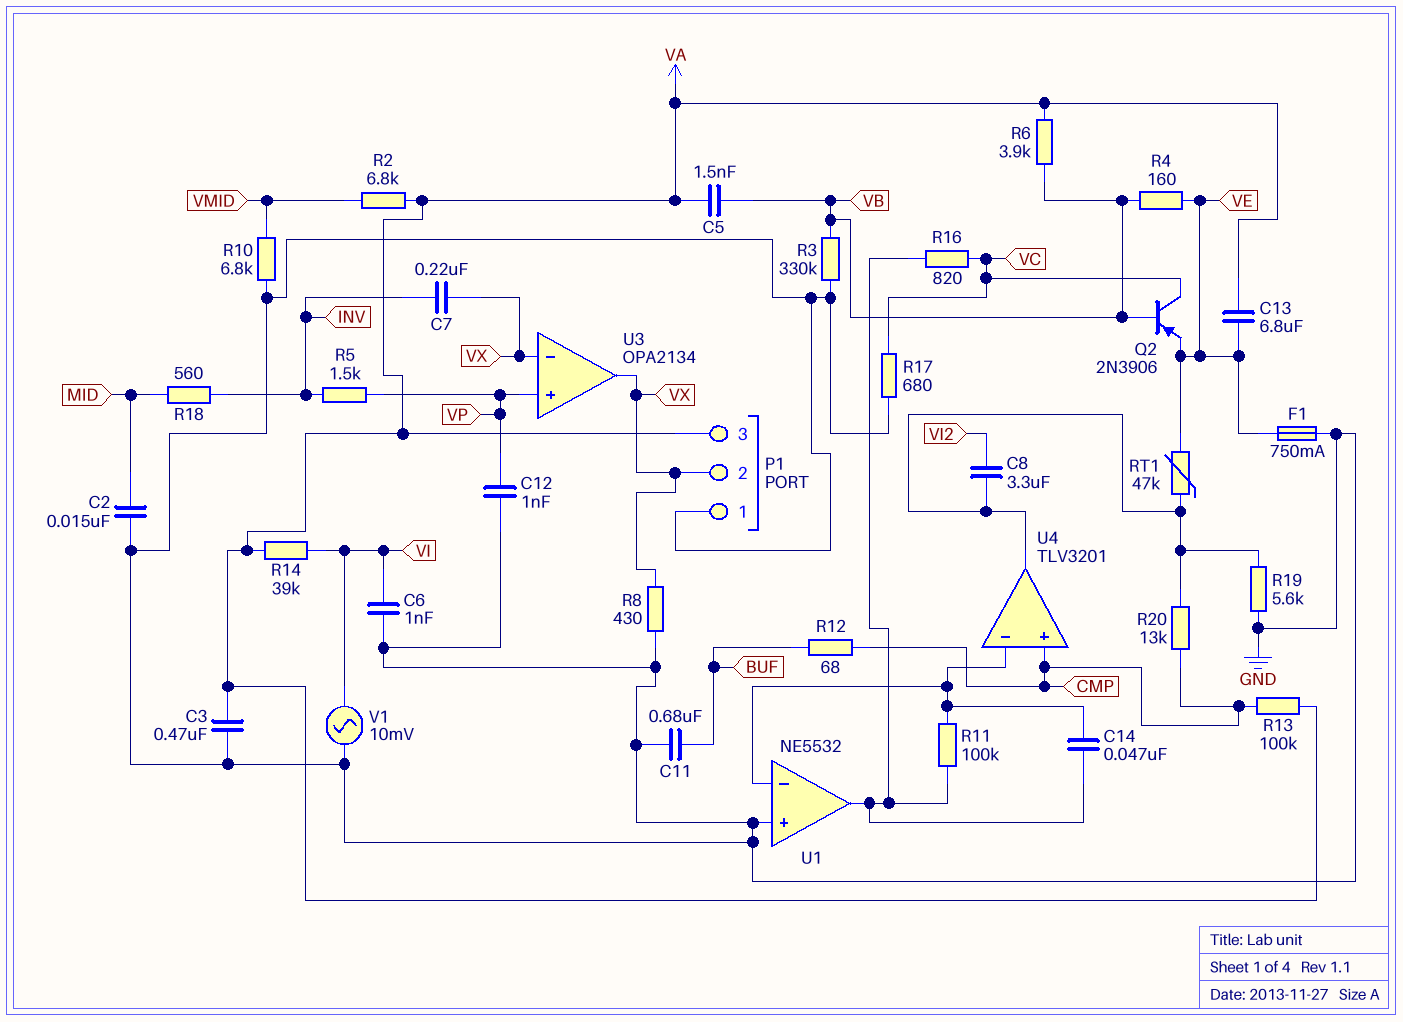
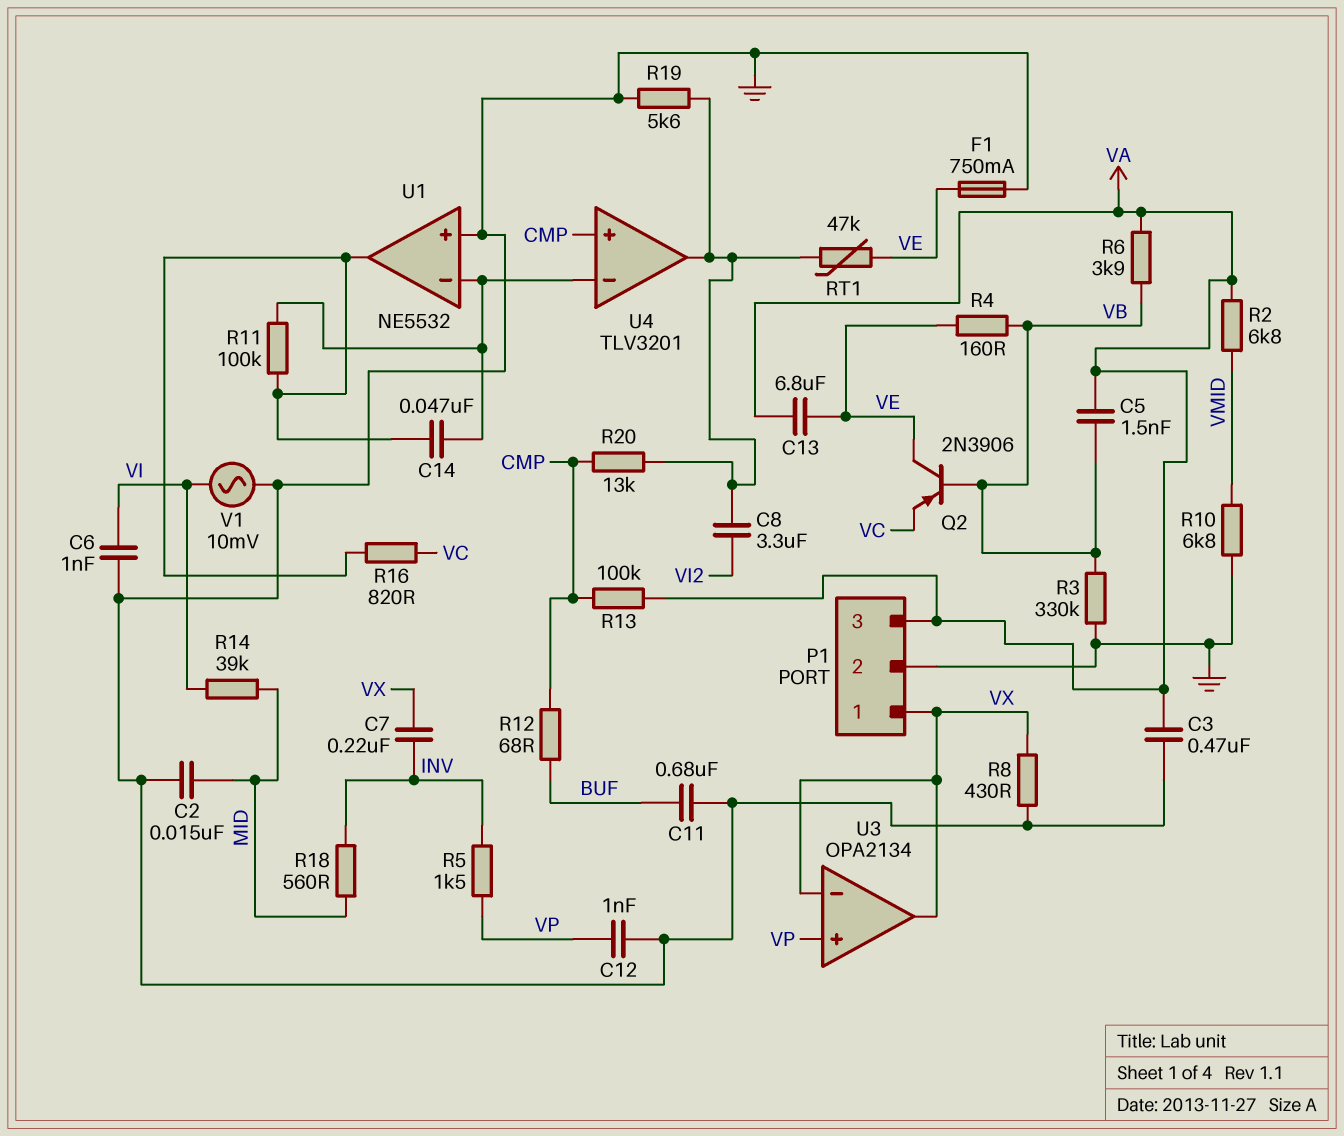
P1 pin 1: GND -> VX
P1 pin 2: VX -> GND
Q2: PNP 2N3906 (B VB, C VC, E VE) -> PNP 2N3906 (B VB, C VE, E VC)
R14: 39k (VA, VI) -> 39k (MID, VI)
R17: 680 (GND, VC) -> none

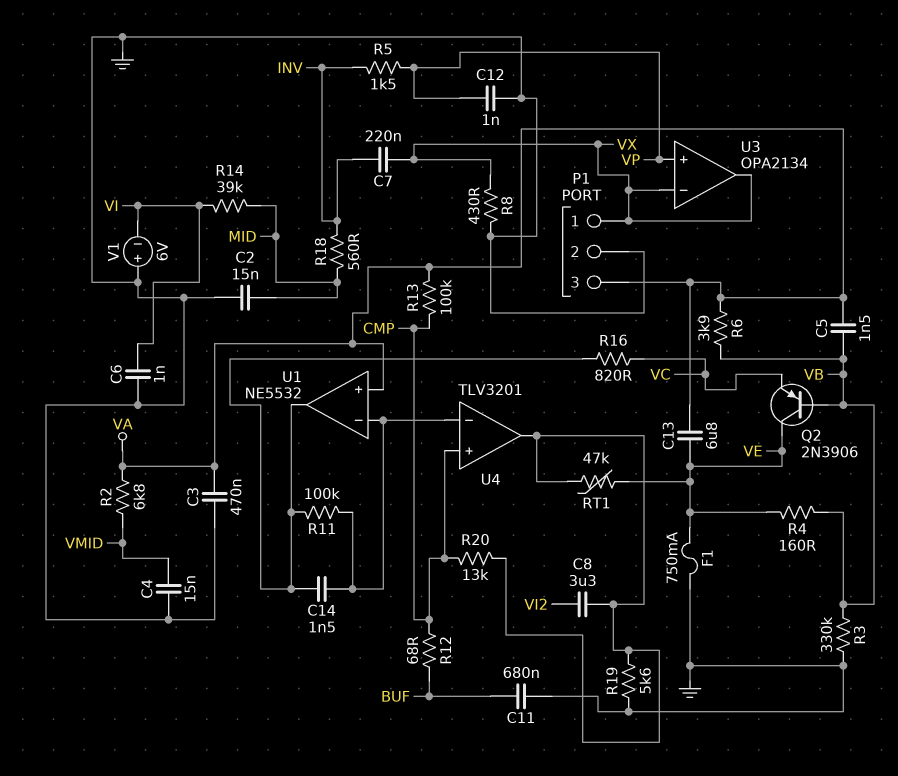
C4: none -> 15nF (GND, VMID)
C14: 47nF (U1/in-, U1/out) -> 1.5nF (U1/in-, U1/out)
R10: 6.8k (GND, VMID) -> none
U1 pin in+: GND -> VA
V1: AC 10mV (GND, VI) -> 6V (plus GND, minus VI)

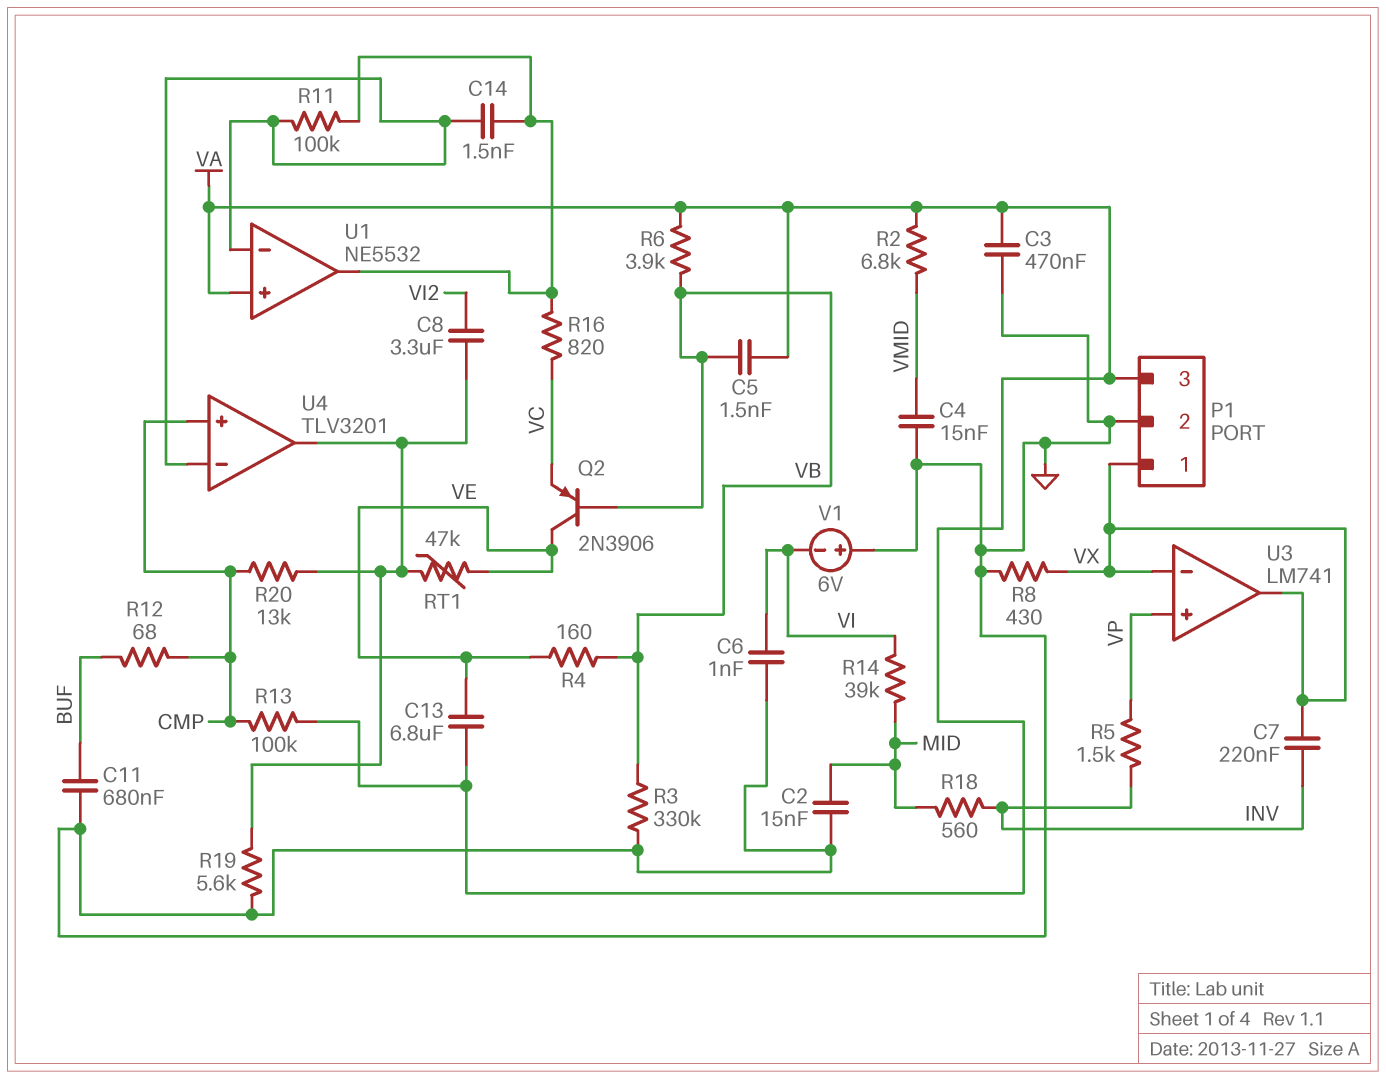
C12: 1nF (GND, VP) -> none
F1: 750mA (GND, VE) -> none
U3: OPA2134 -> LM741

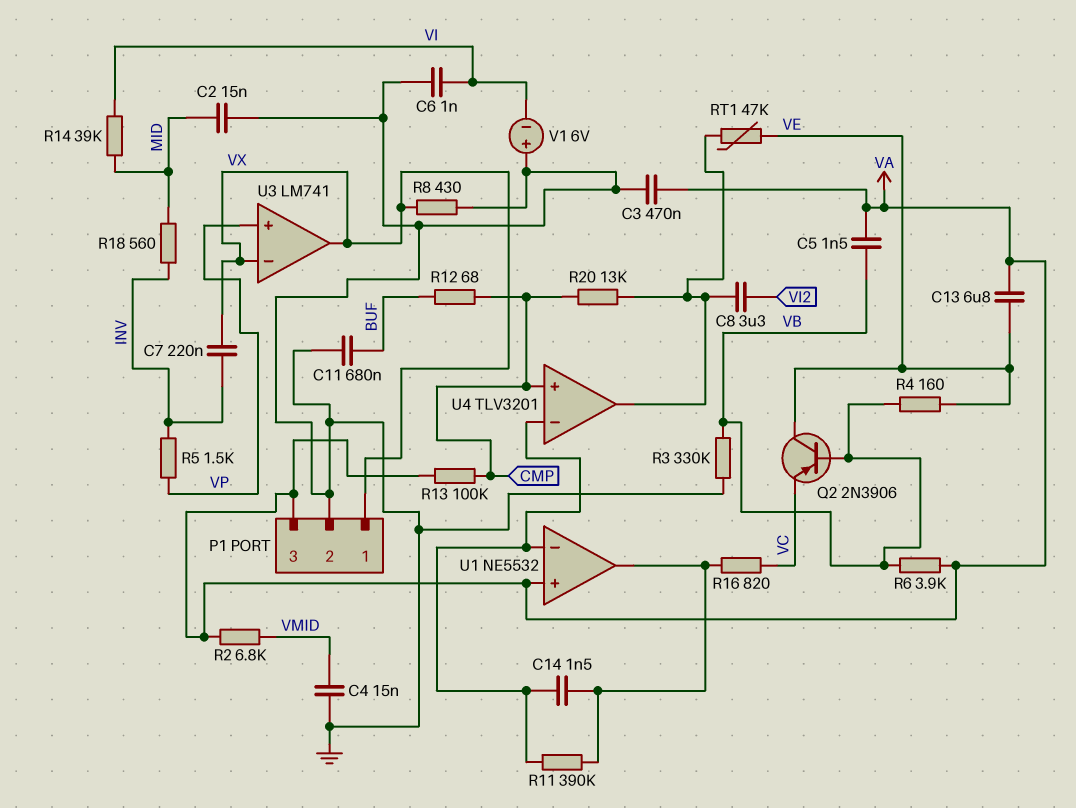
R11: 100k (U1/in-, U1/out) -> 390k (U1/in-, U1/out)
R19: 5.6k (GND, U4/out) -> none

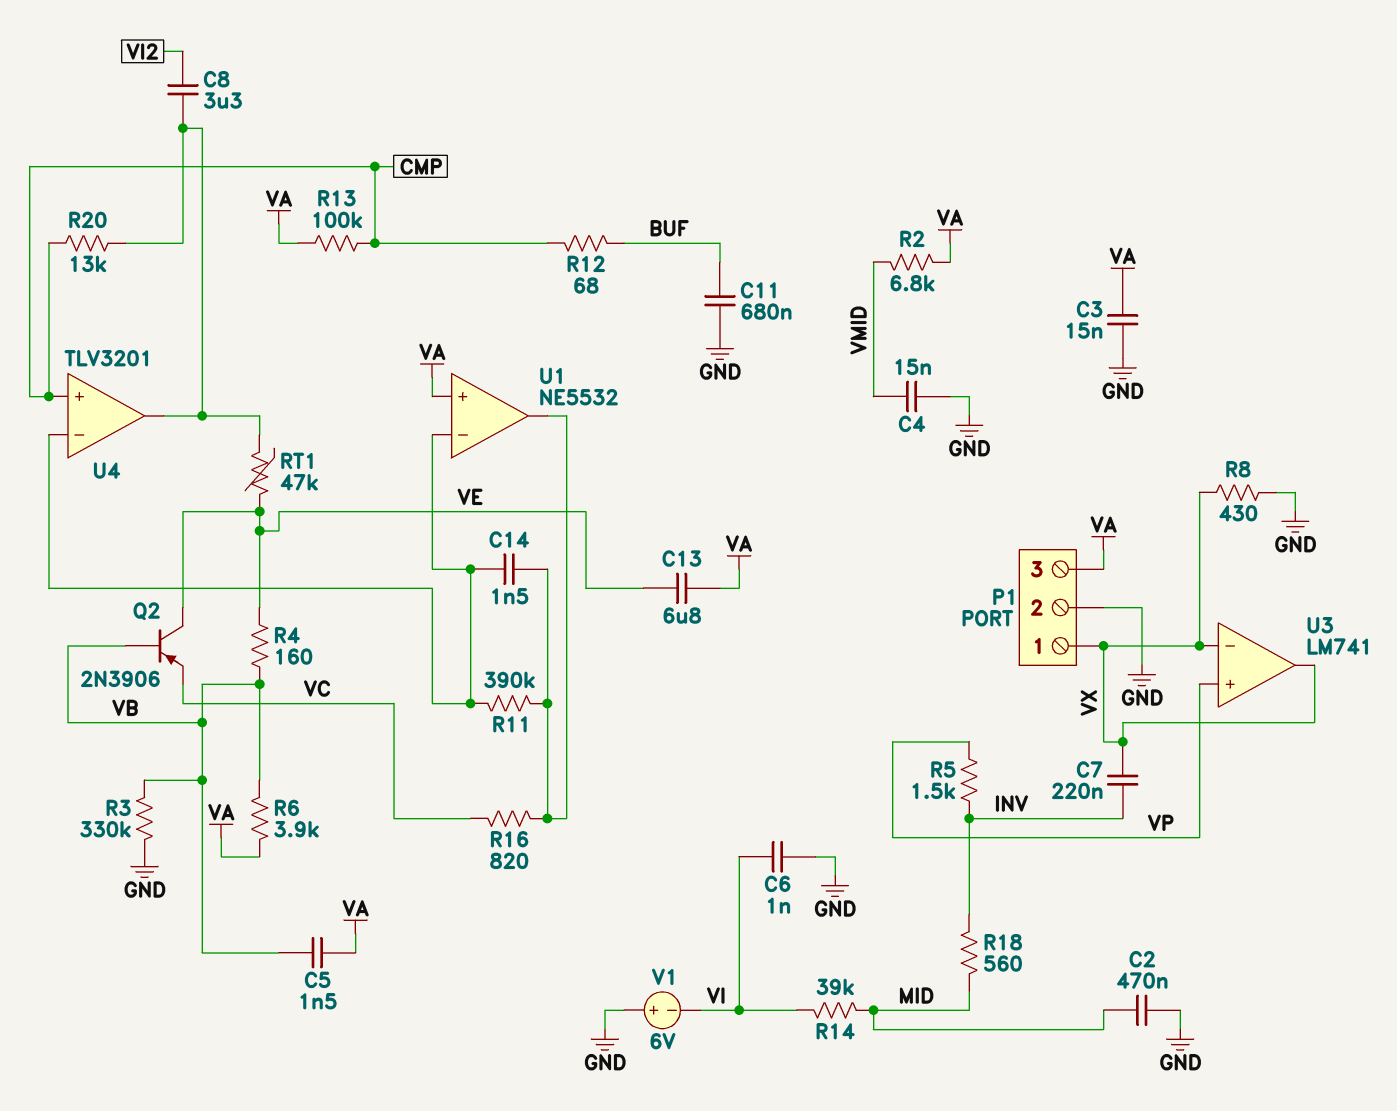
C2: 15nF (GND, MID) -> 470nF (GND, MID)
C3: 470nF (GND, VA) -> 15nF (GND, VA)

